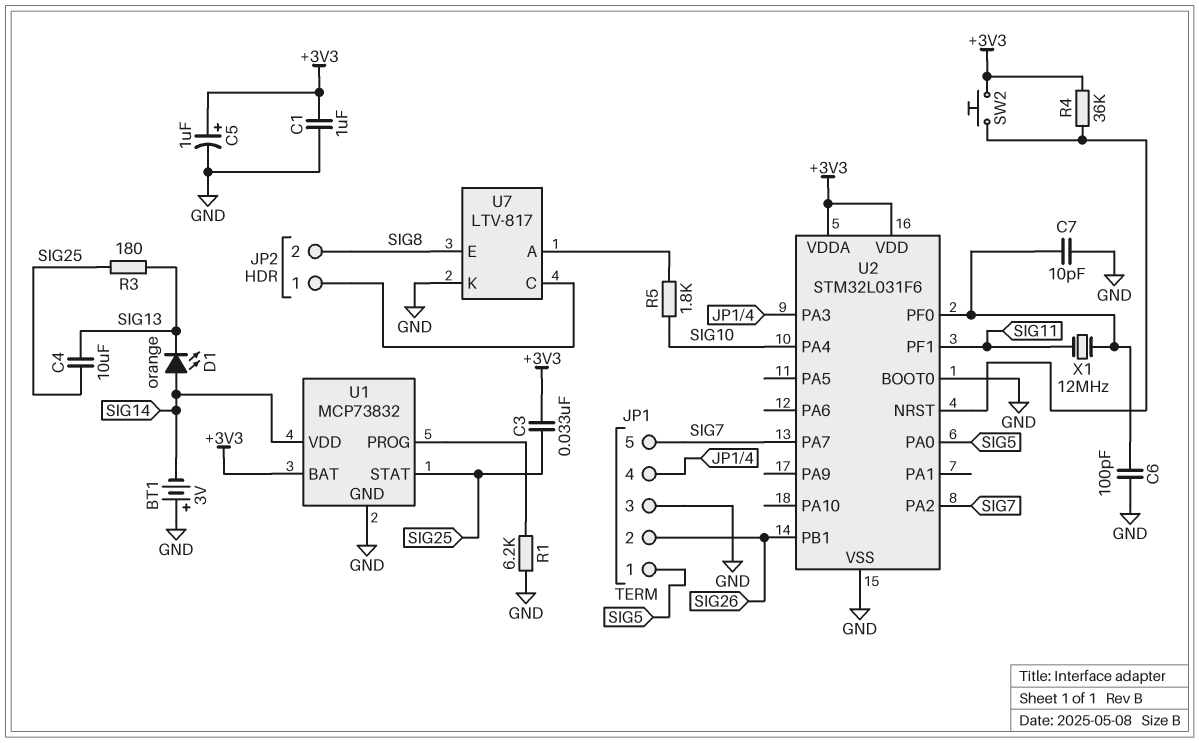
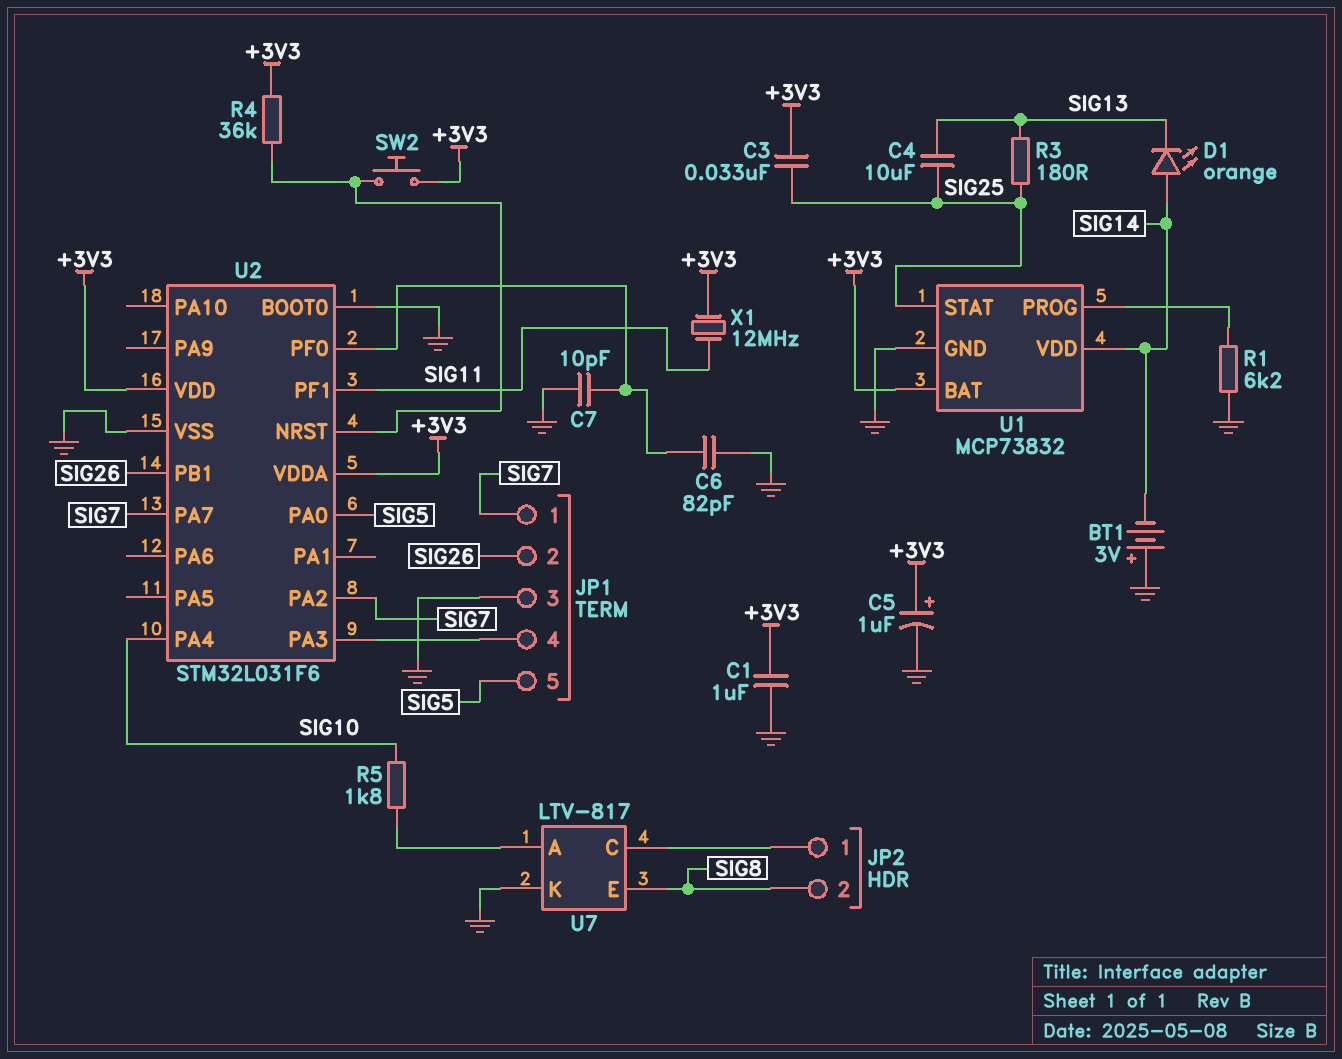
C6: 100pF (GND, U2/PF0) -> 82pF (GND, U2/PF0)
JP1 pin 1: SIG5 -> SIG7
JP1 pin 5: SIG7 -> SIG5
X1: 12MHz (SIG11, U2/PF0) -> 12MHz (+3V3, SIG11)

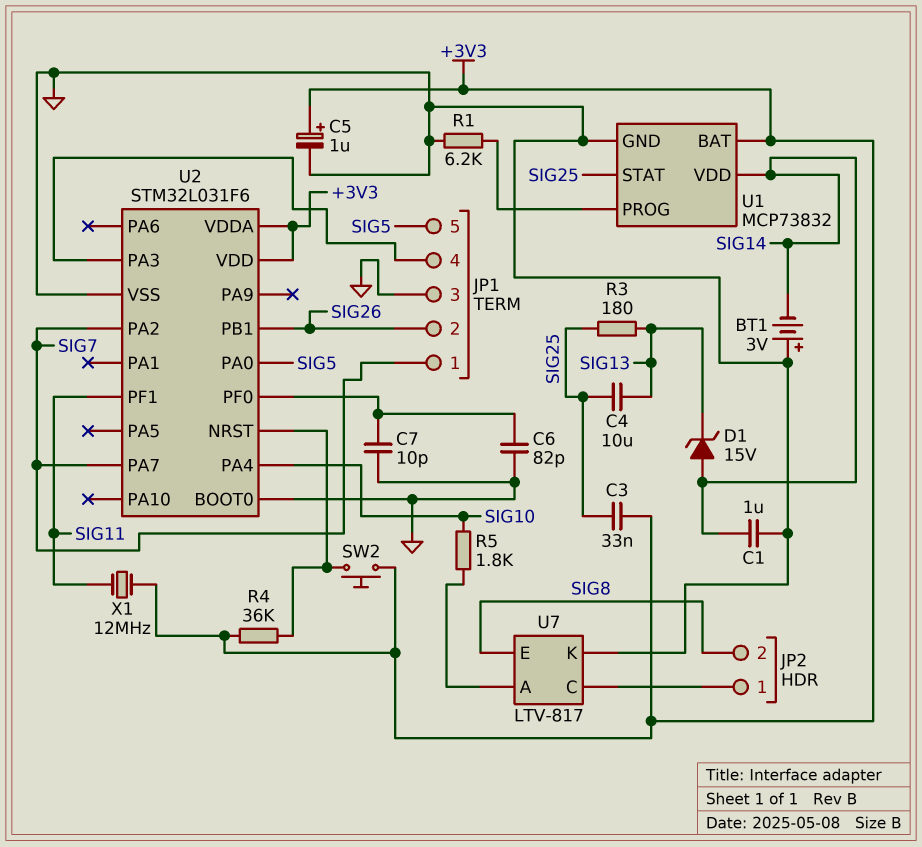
C1: 1uF (+3V3, GND) -> 1uF (GND, SIG14)
D1: LED orange (A SIG14, K SIG13) -> zener 15V (A SIG14, K SIG13)

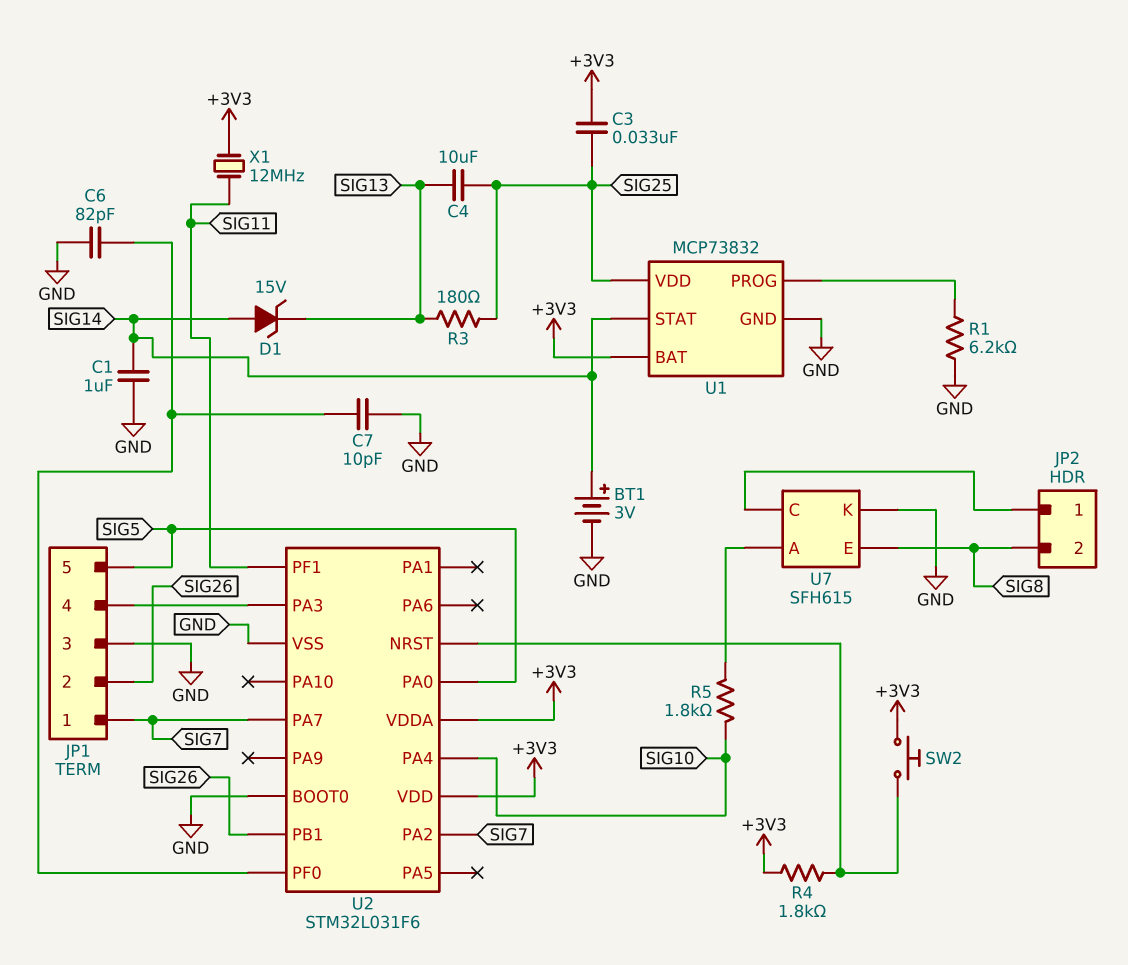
BT1: 3V (plus GND, minus SIG14) -> 3V (plus SIG14, minus GND)
C5: 1uF (plus +3V3, minus GND) -> none
R4: 36k (+3V3, U2/NRST) -> 1.8k (+3V3, U2/NRST)
U1 pin STAT: SIG25 -> SIG14
U1 pin VDD: SIG14 -> SIG25
U7: LTV-817 -> SFH615

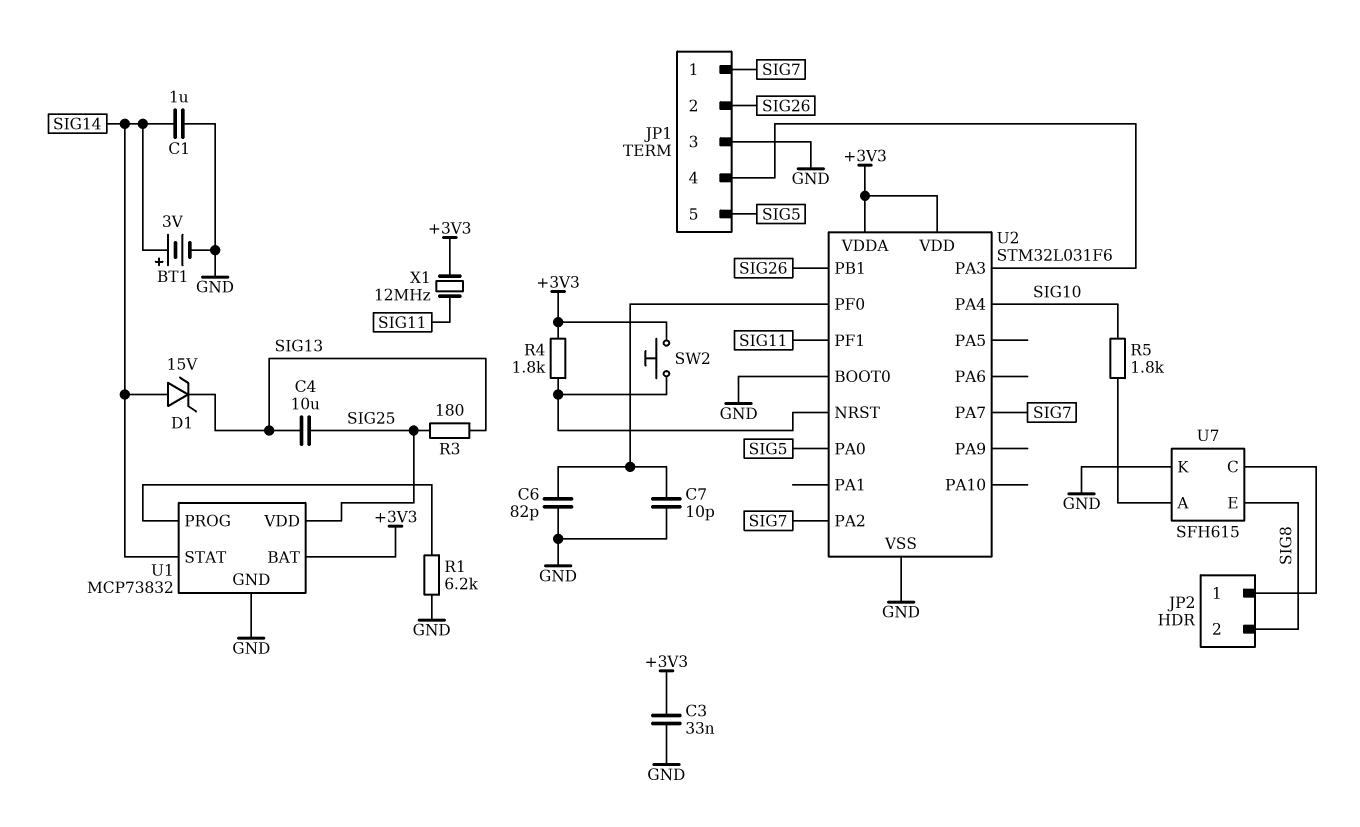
C3: 33nF (+3V3, SIG25) -> 33nF (+3V3, GND)

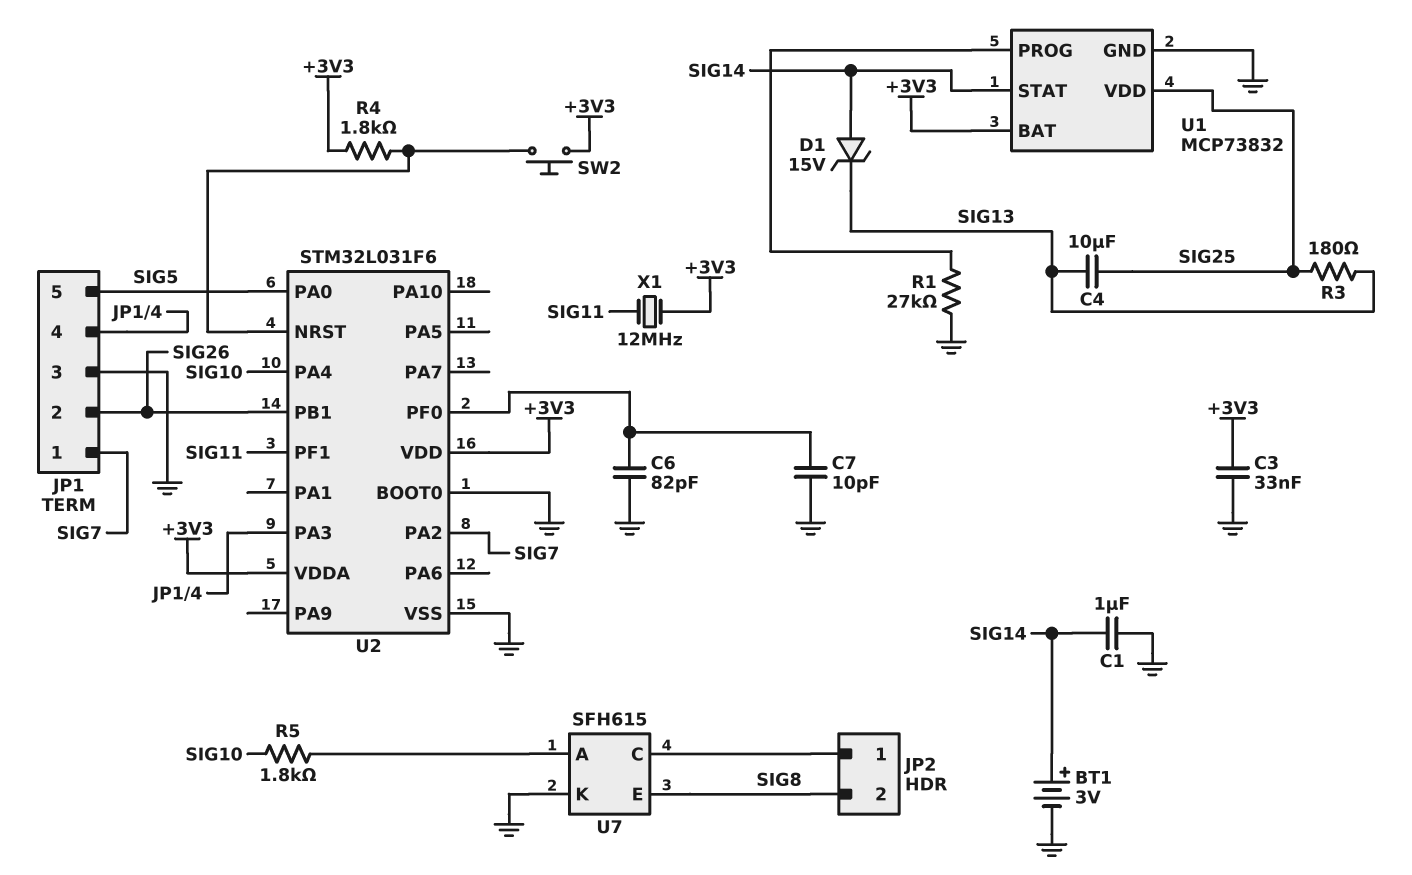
R1: 6.2k (GND, U1/PROG) -> 27k (GND, U1/PROG)
U2 pin PA7: SIG7 -> none

